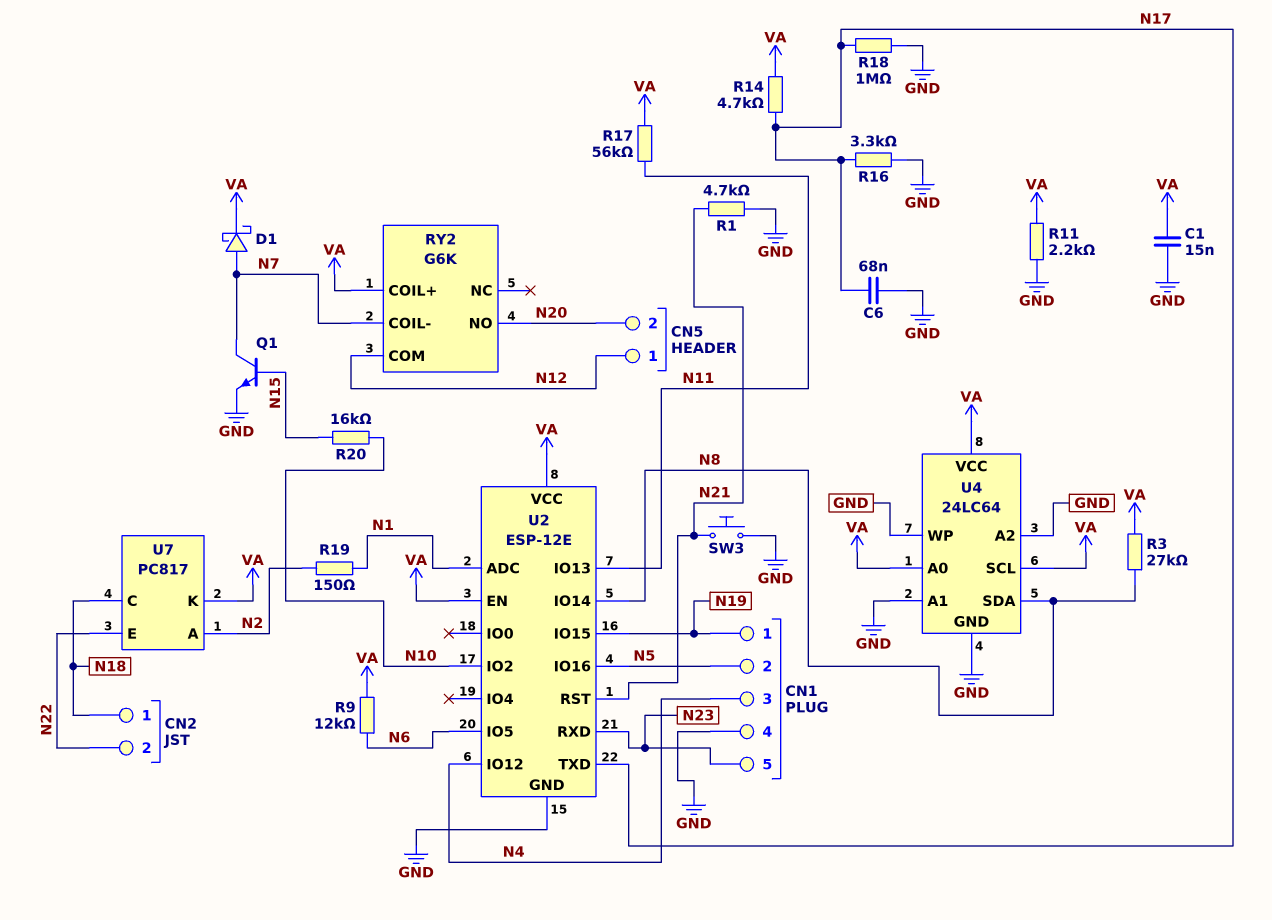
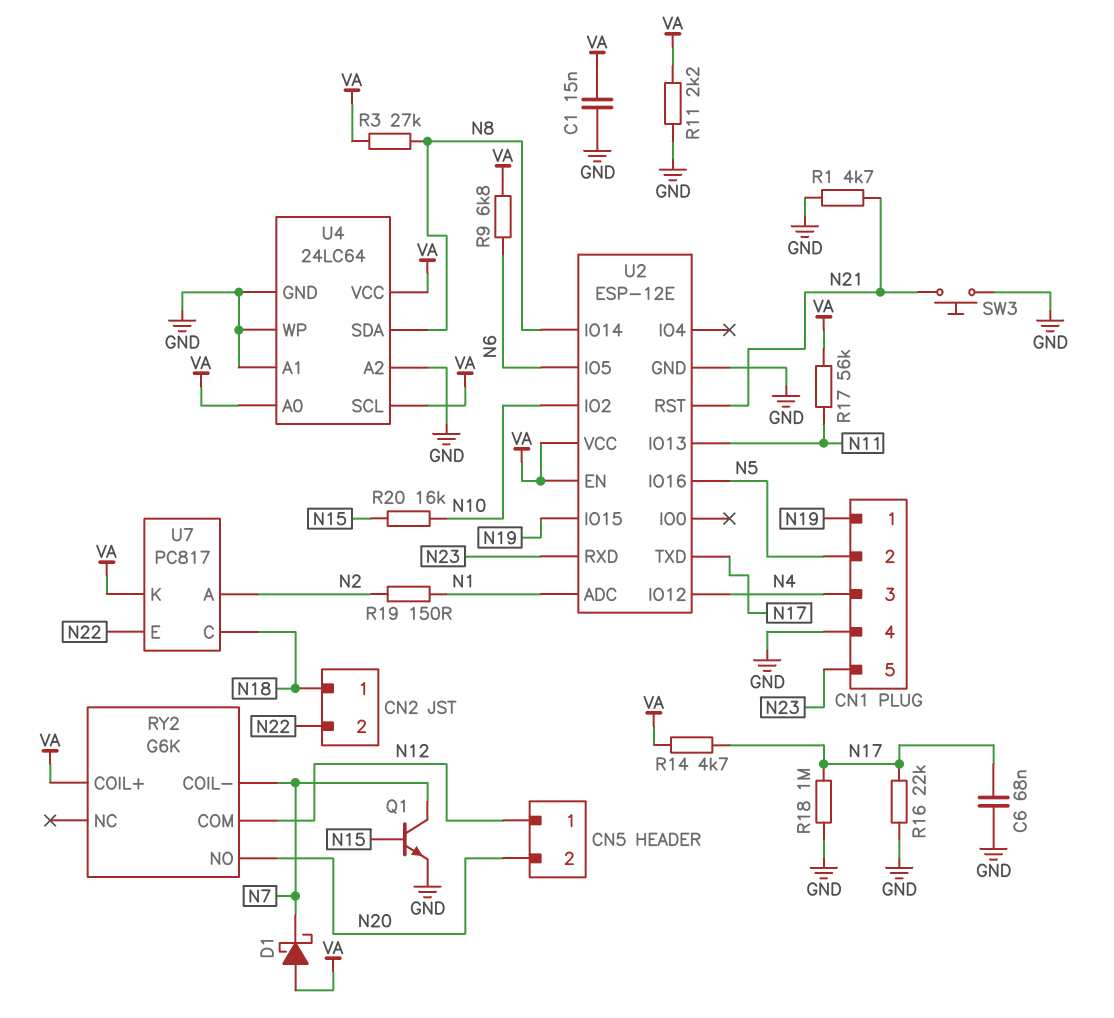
D1: schottky (A N7, K VA) -> schottky (A VA, K N7)
R9: 12k (N6, VA) -> 6.8k (N6, VA)
R16: 3.3k (GND, N17) -> 22k (GND, N17)

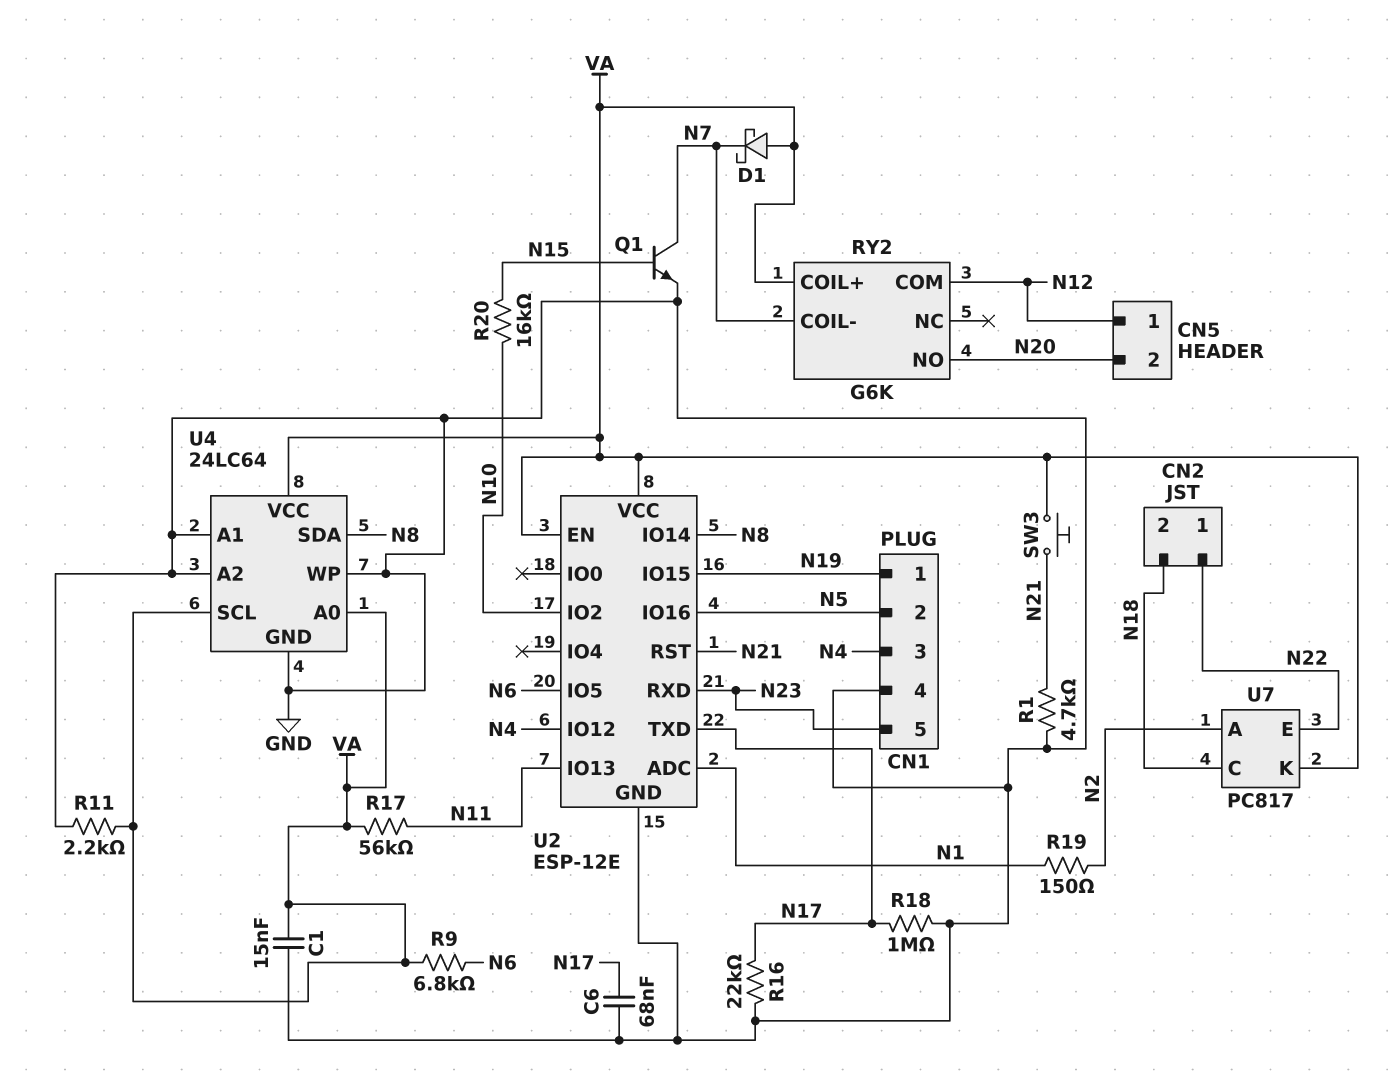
CN2 pin 1: N18 -> N22
CN2 pin 2: N22 -> N18
R3: 27k (N8, VA) -> none
R14: 4.7k (N17, VA) -> none
SW3: button (GND, N21) -> button (N21, VA)

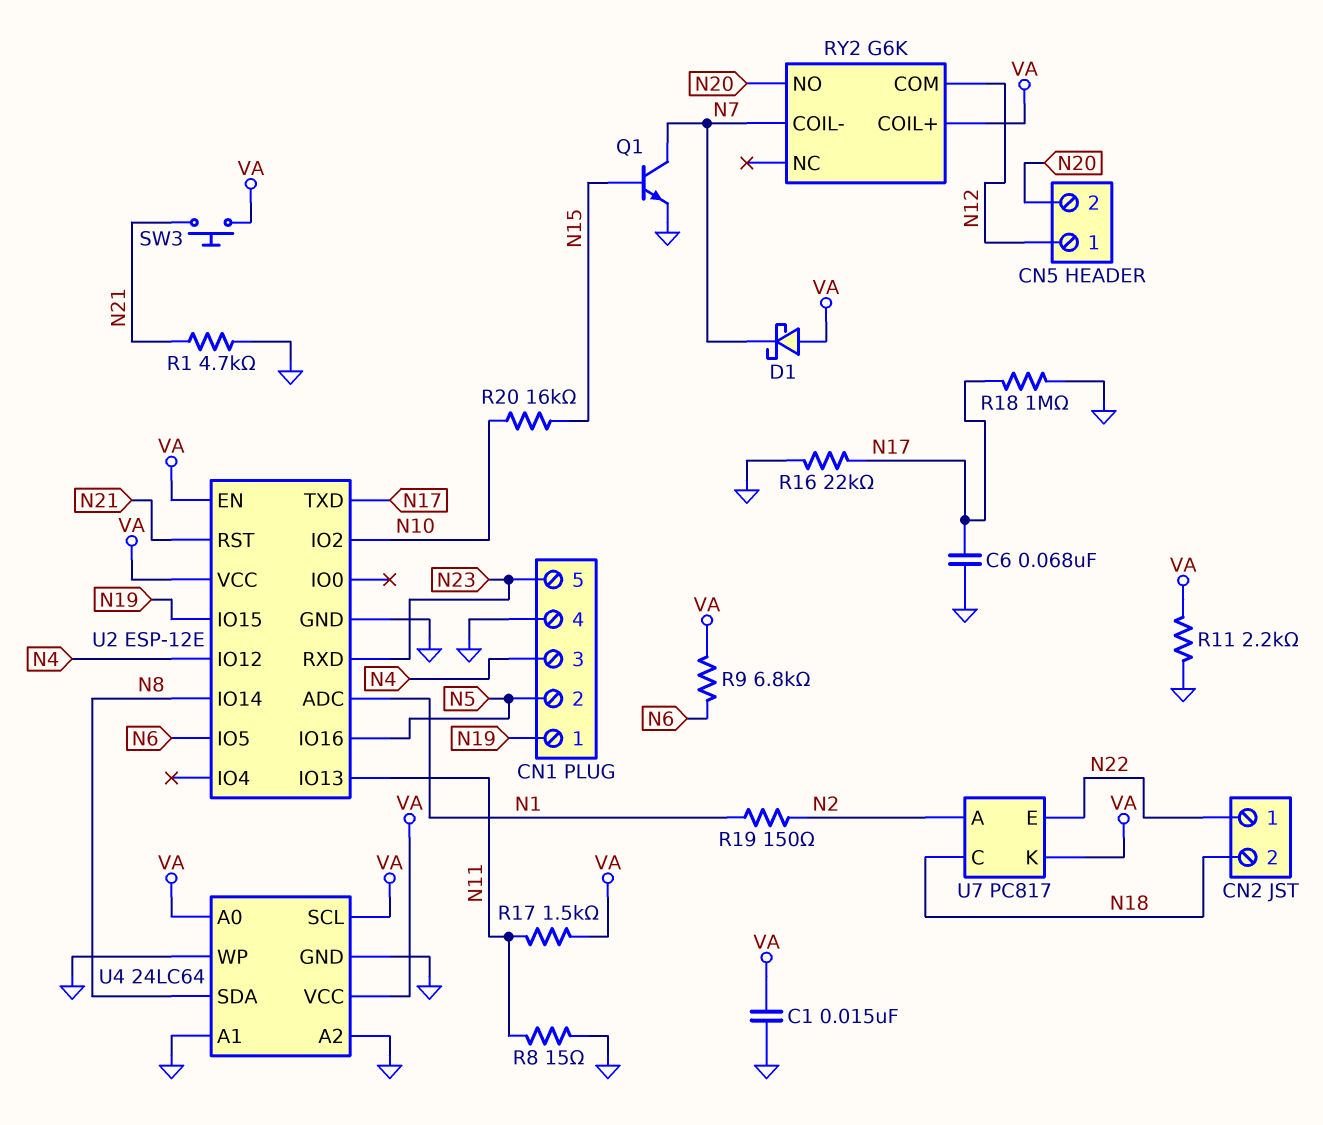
R8: none -> 15 (GND, N11)
R17: 56k (N11, VA) -> 1.5k (N11, VA)

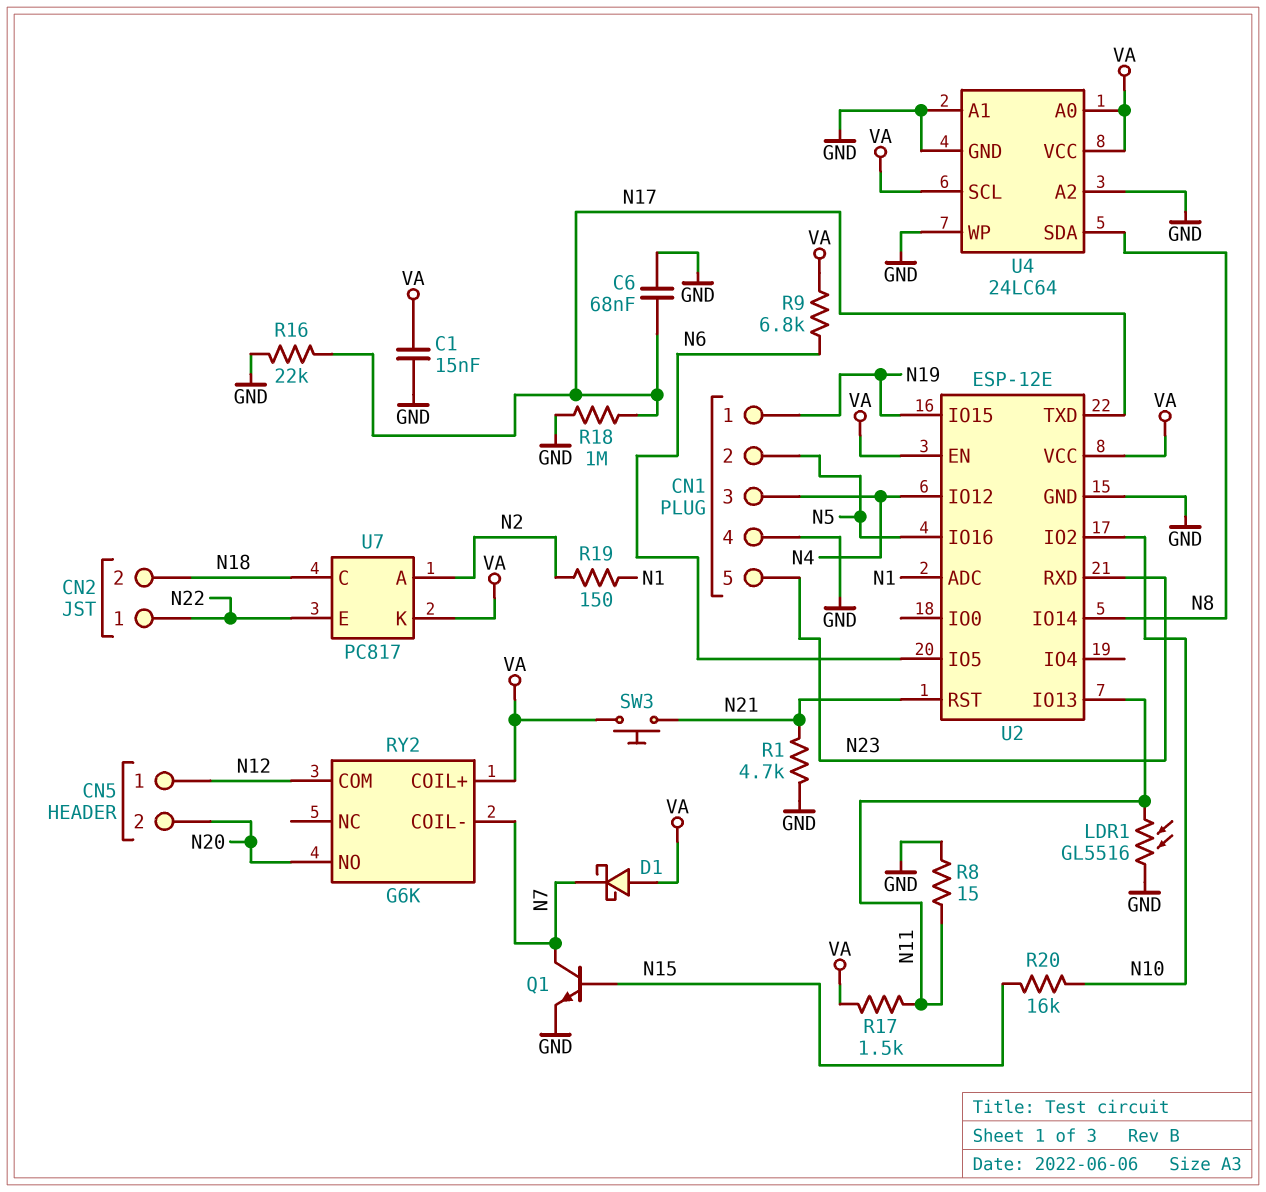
LDR1: none -> GL5516 (GND, N11)
R11: 2.2k (GND, VA) -> none

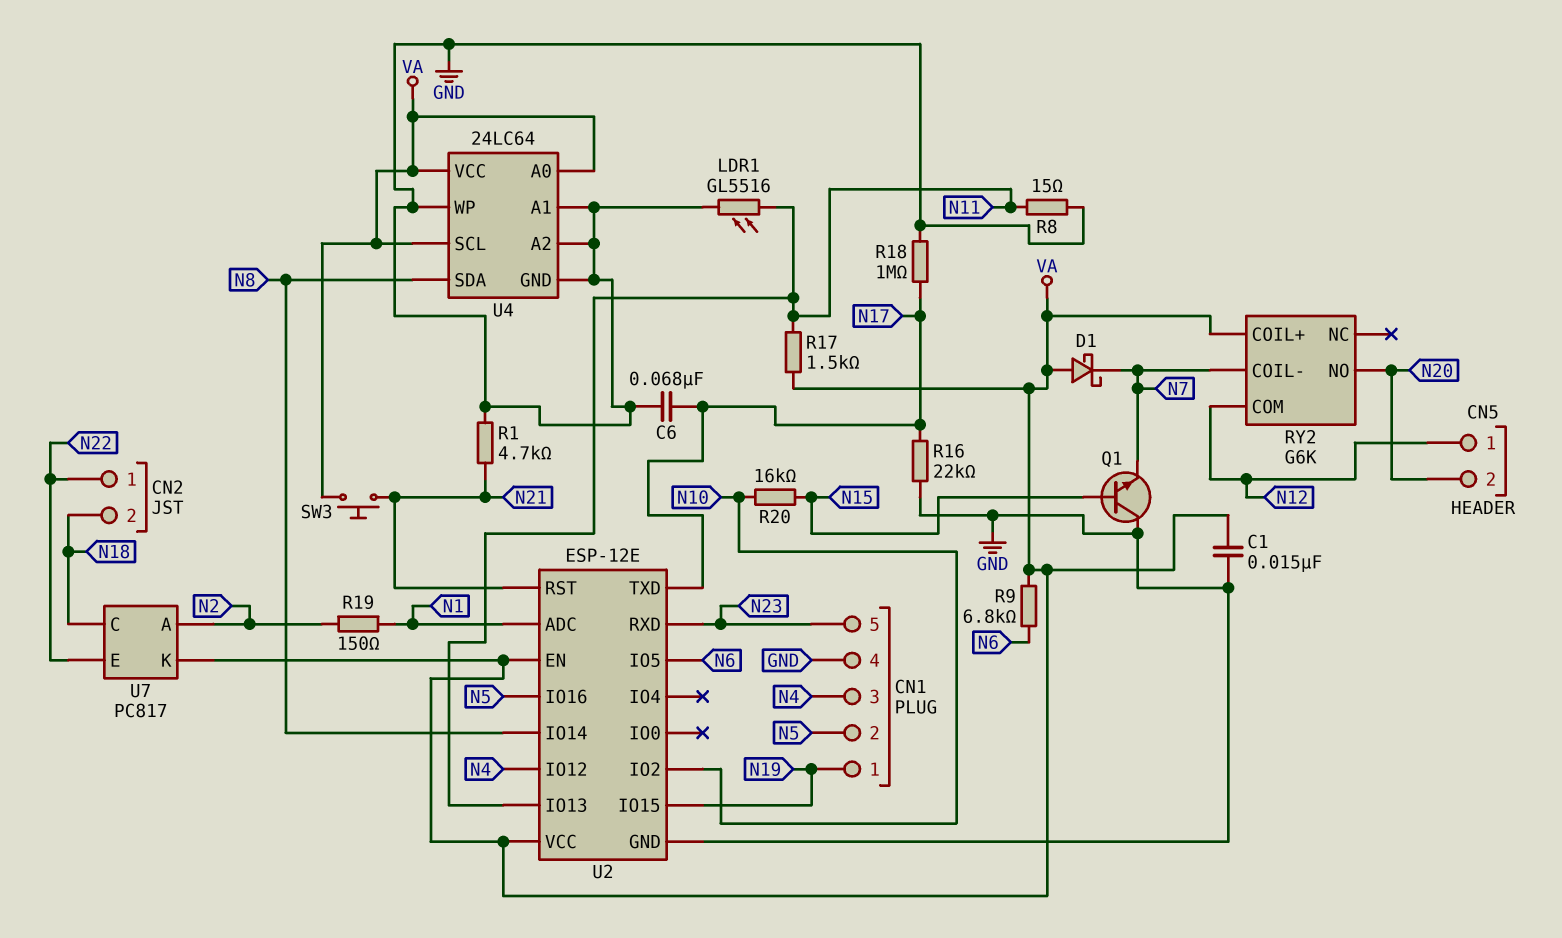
Q1: NPN (B N15, C N7, E GND) -> NPN (B N15, C GND, E N7)

